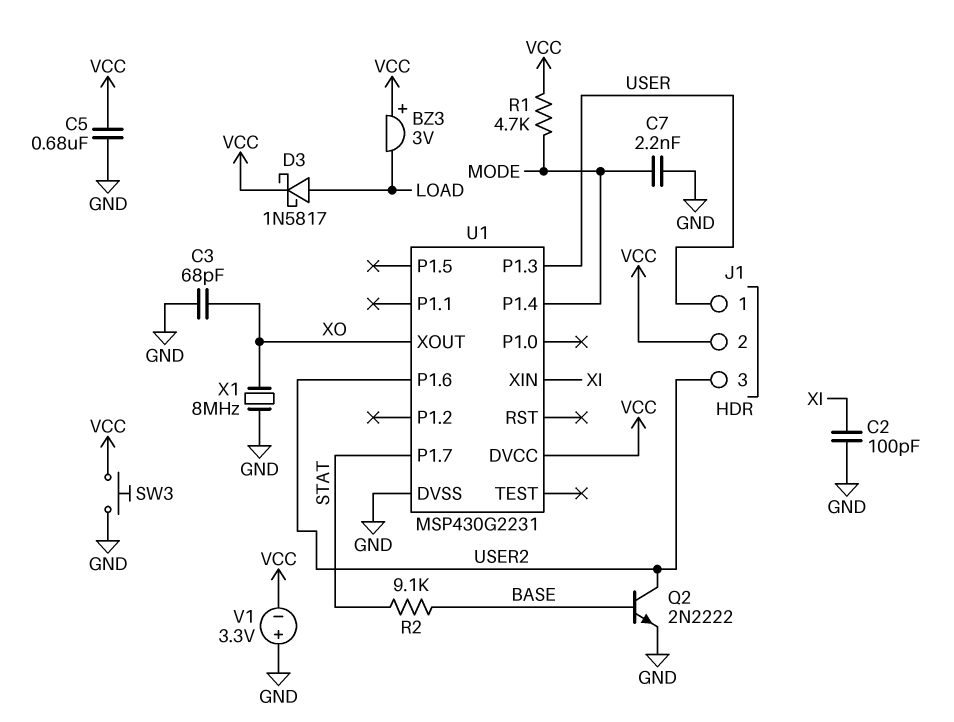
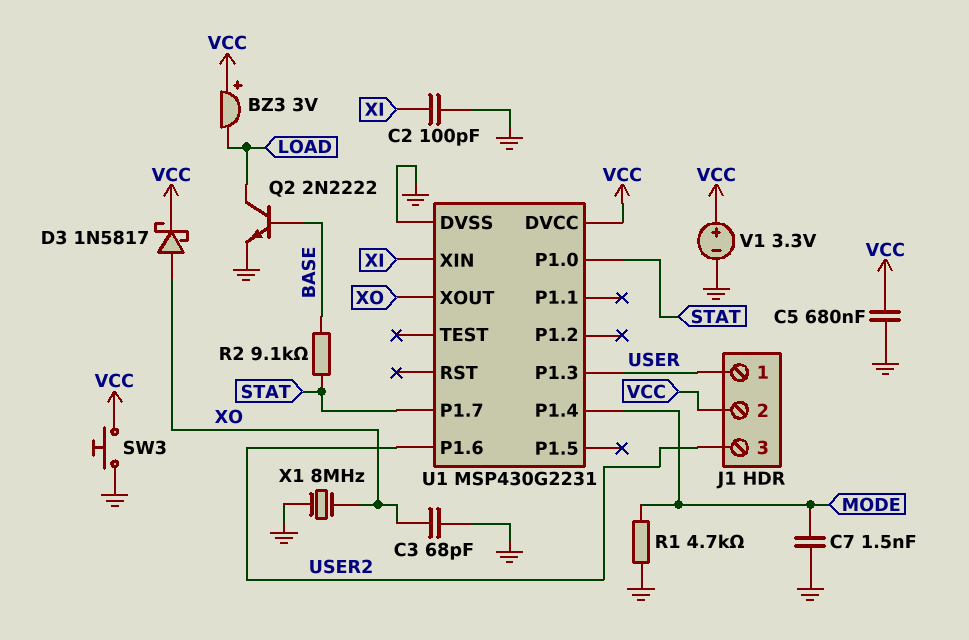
C7: 2.2nF (GND, MODE) -> 1.5nF (GND, MODE)
D3: schottky 1N5817 (A LOAD, K VCC) -> schottky 1N5817 (A XO, K VCC)
Q2: NPN 2N2222 (B BASE, C USER2, E GND) -> NPN 2N2222 (B BASE, C LOAD, E GND)
R1: 4.7k (MODE, VCC) -> 4.7k (GND, MODE)
U1 pin P1.0: none -> STAT
V1: 3.3V (plus GND, minus VCC) -> 3.3V (plus VCC, minus GND)

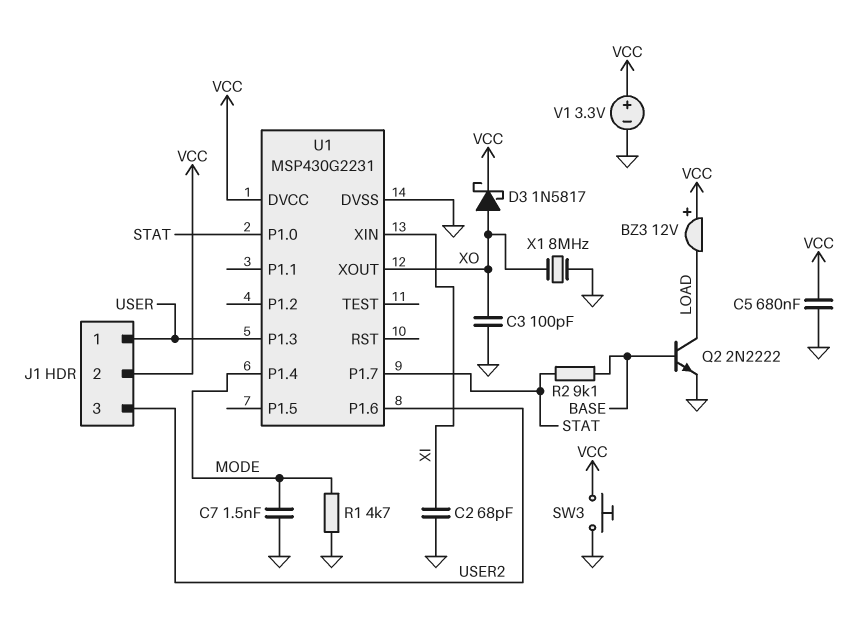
BZ3: buzzer 3V (plus VCC, minus LOAD) -> buzzer 12V (plus VCC, minus LOAD)
C2: 100pF (GND, XI) -> 68pF (GND, XI)
C3: 68pF (GND, XO) -> 100pF (GND, XO)

